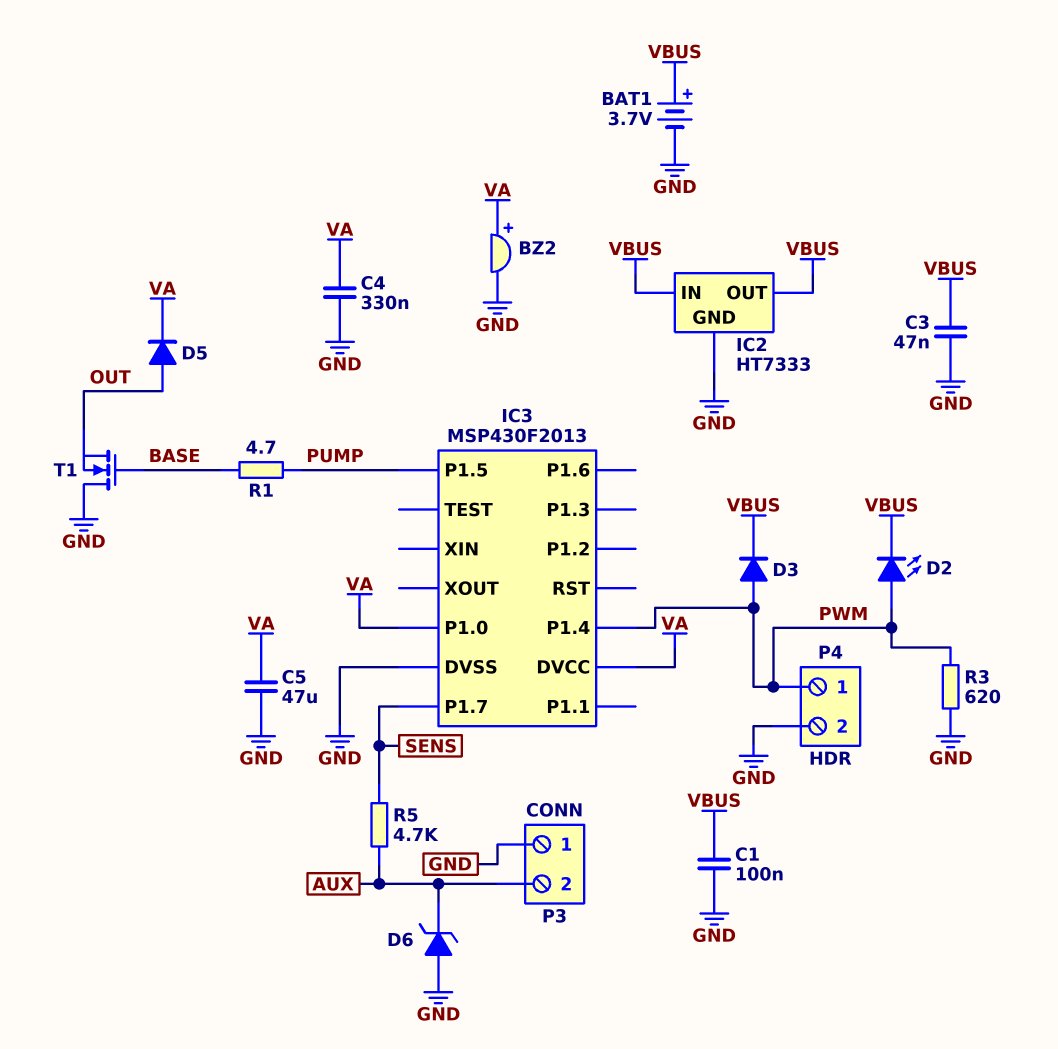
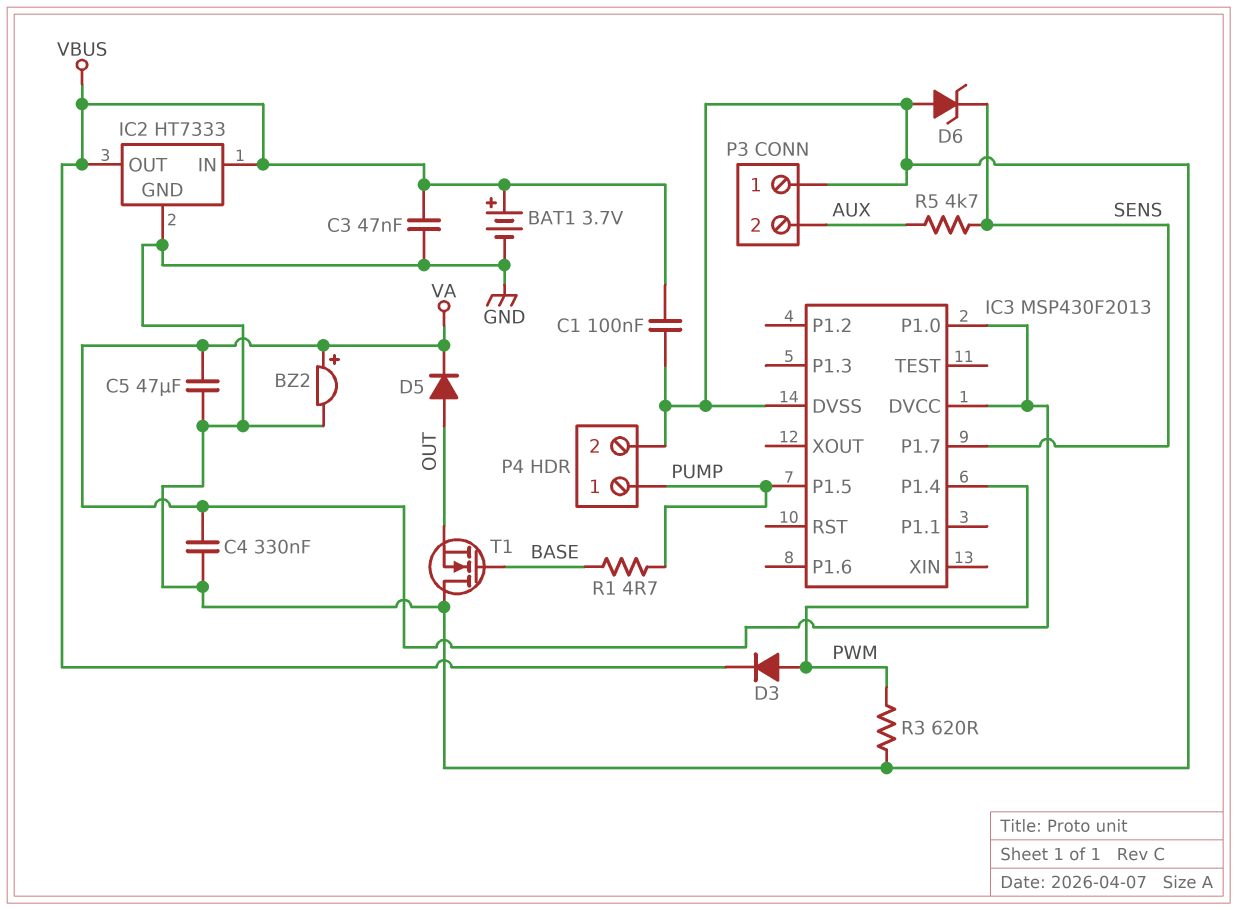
D2: LED (A PWM, K VBUS) -> none
D6: zener (A GND, K AUX) -> zener (A GND, K SENS)
P4 pin 1: PWM -> PUMP

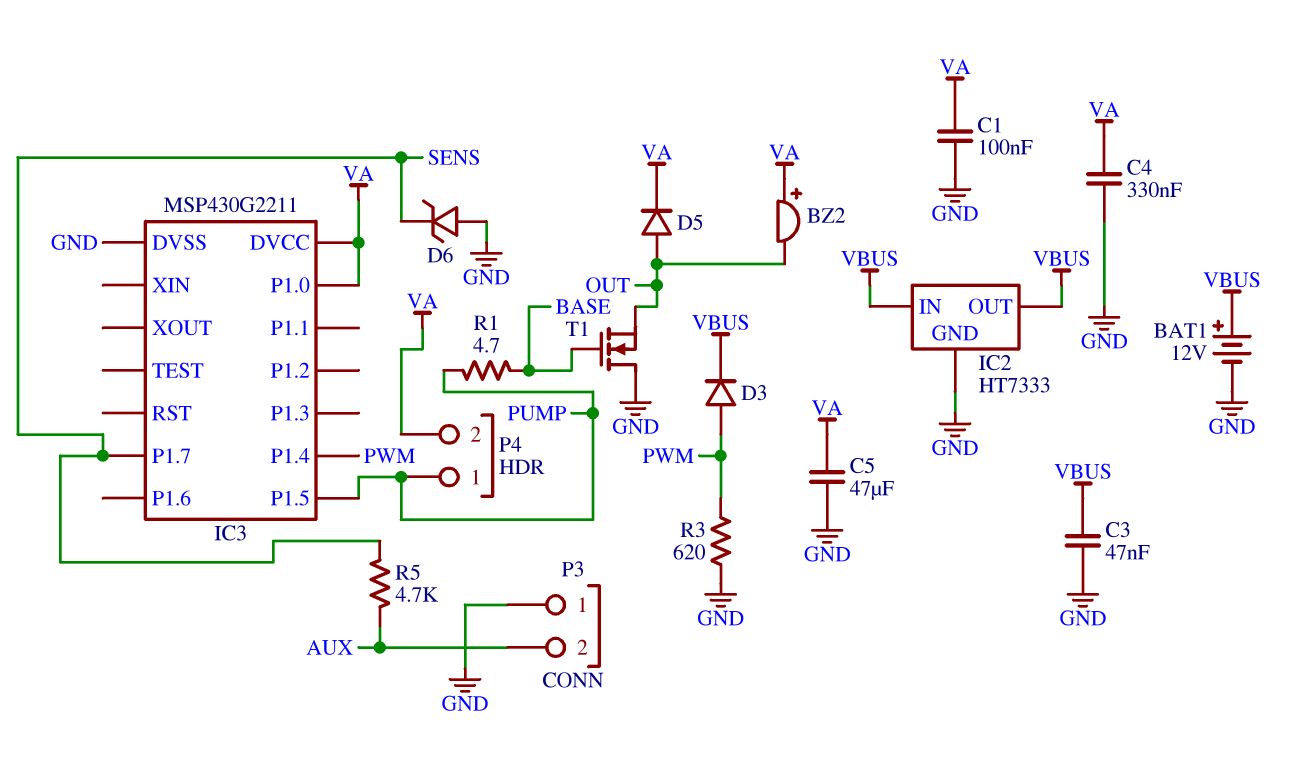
BAT1: 3.7V (plus VBUS, minus GND) -> 12V (plus VBUS, minus GND)
BZ2: buzzer (plus VA, minus GND) -> buzzer (plus VA, minus OUT)
C1: 100nF (GND, VBUS) -> 100nF (GND, VA)
IC3: MSP430F2013 -> MSP430G2211
P4 pin 2: GND -> VA

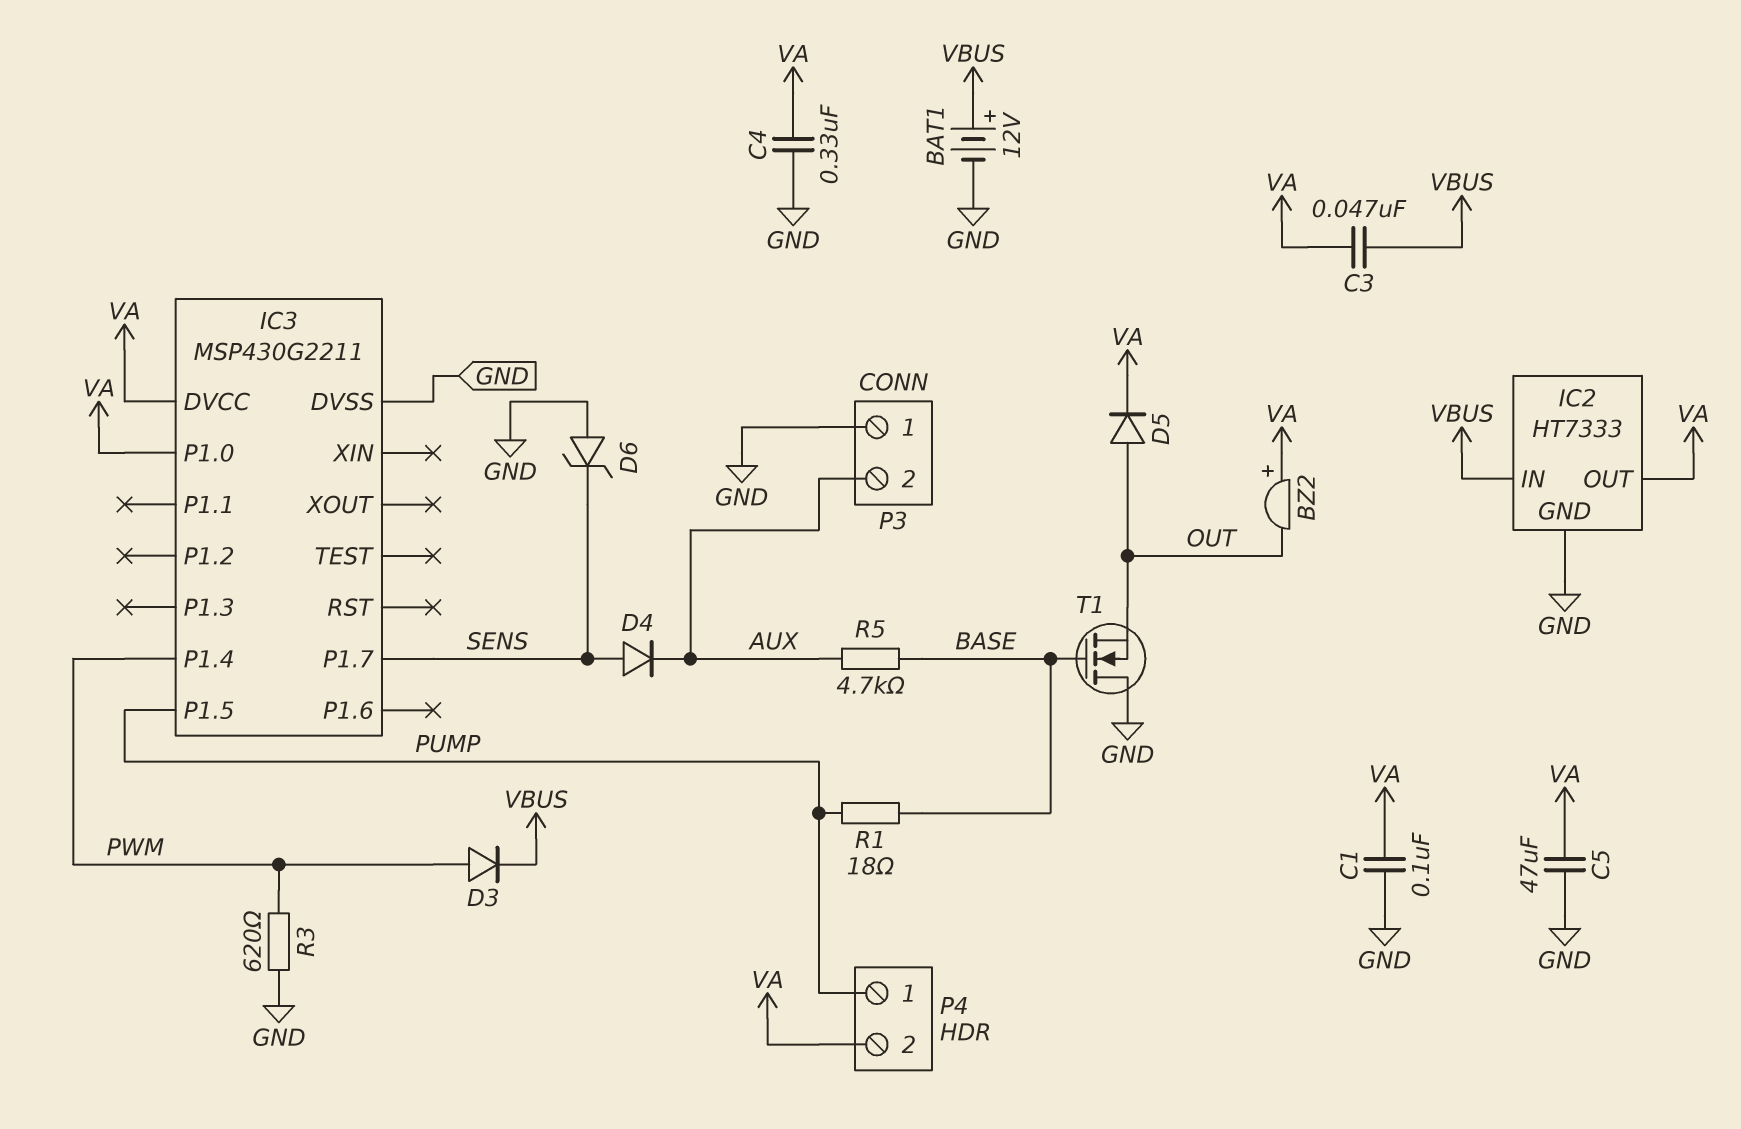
C3: 47nF (GND, VBUS) -> 47nF (VA, VBUS)
D4: none -> diode (A SENS, K AUX)
IC2 pin OUT: VBUS -> VA
R1: 4.7 (BASE, PUMP) -> 18 (BASE, PUMP)
R5: 4.7k (AUX, SENS) -> 4.7k (AUX, BASE)

